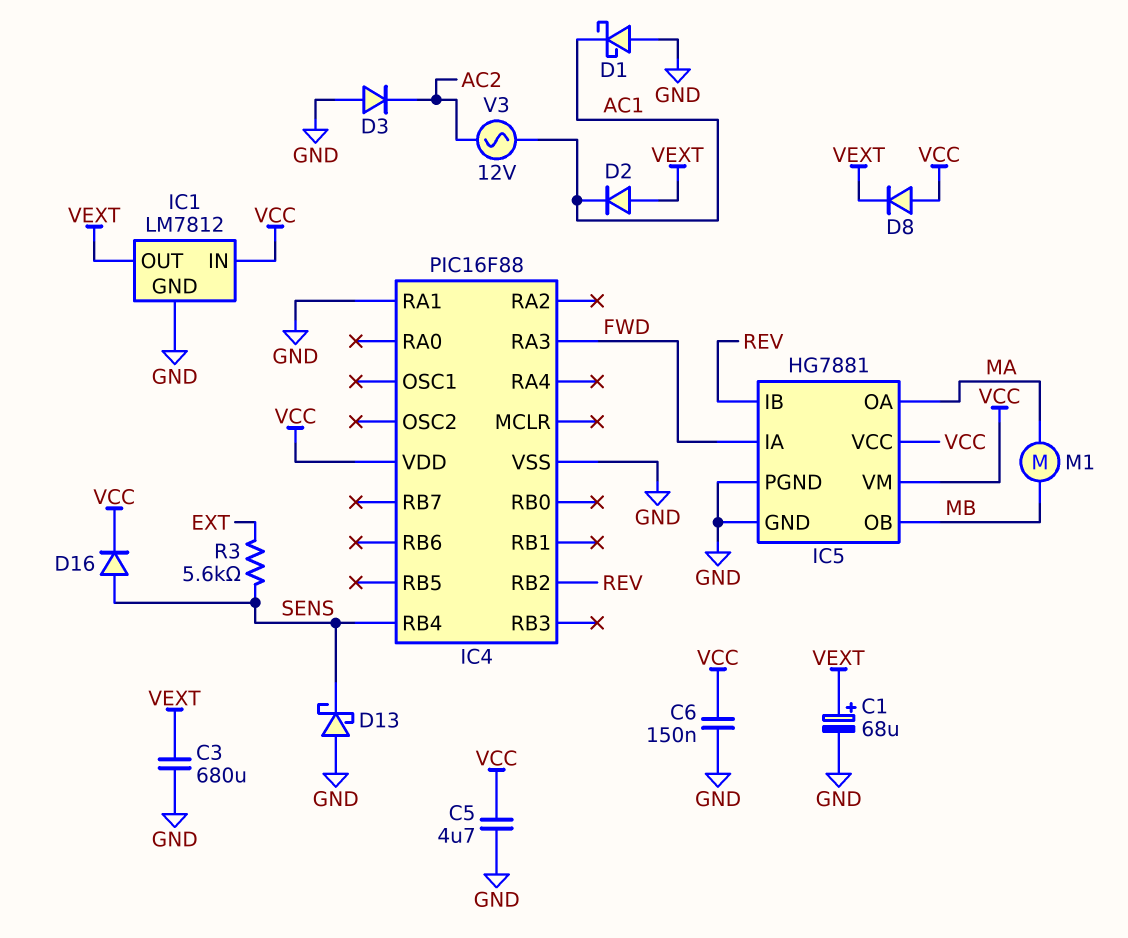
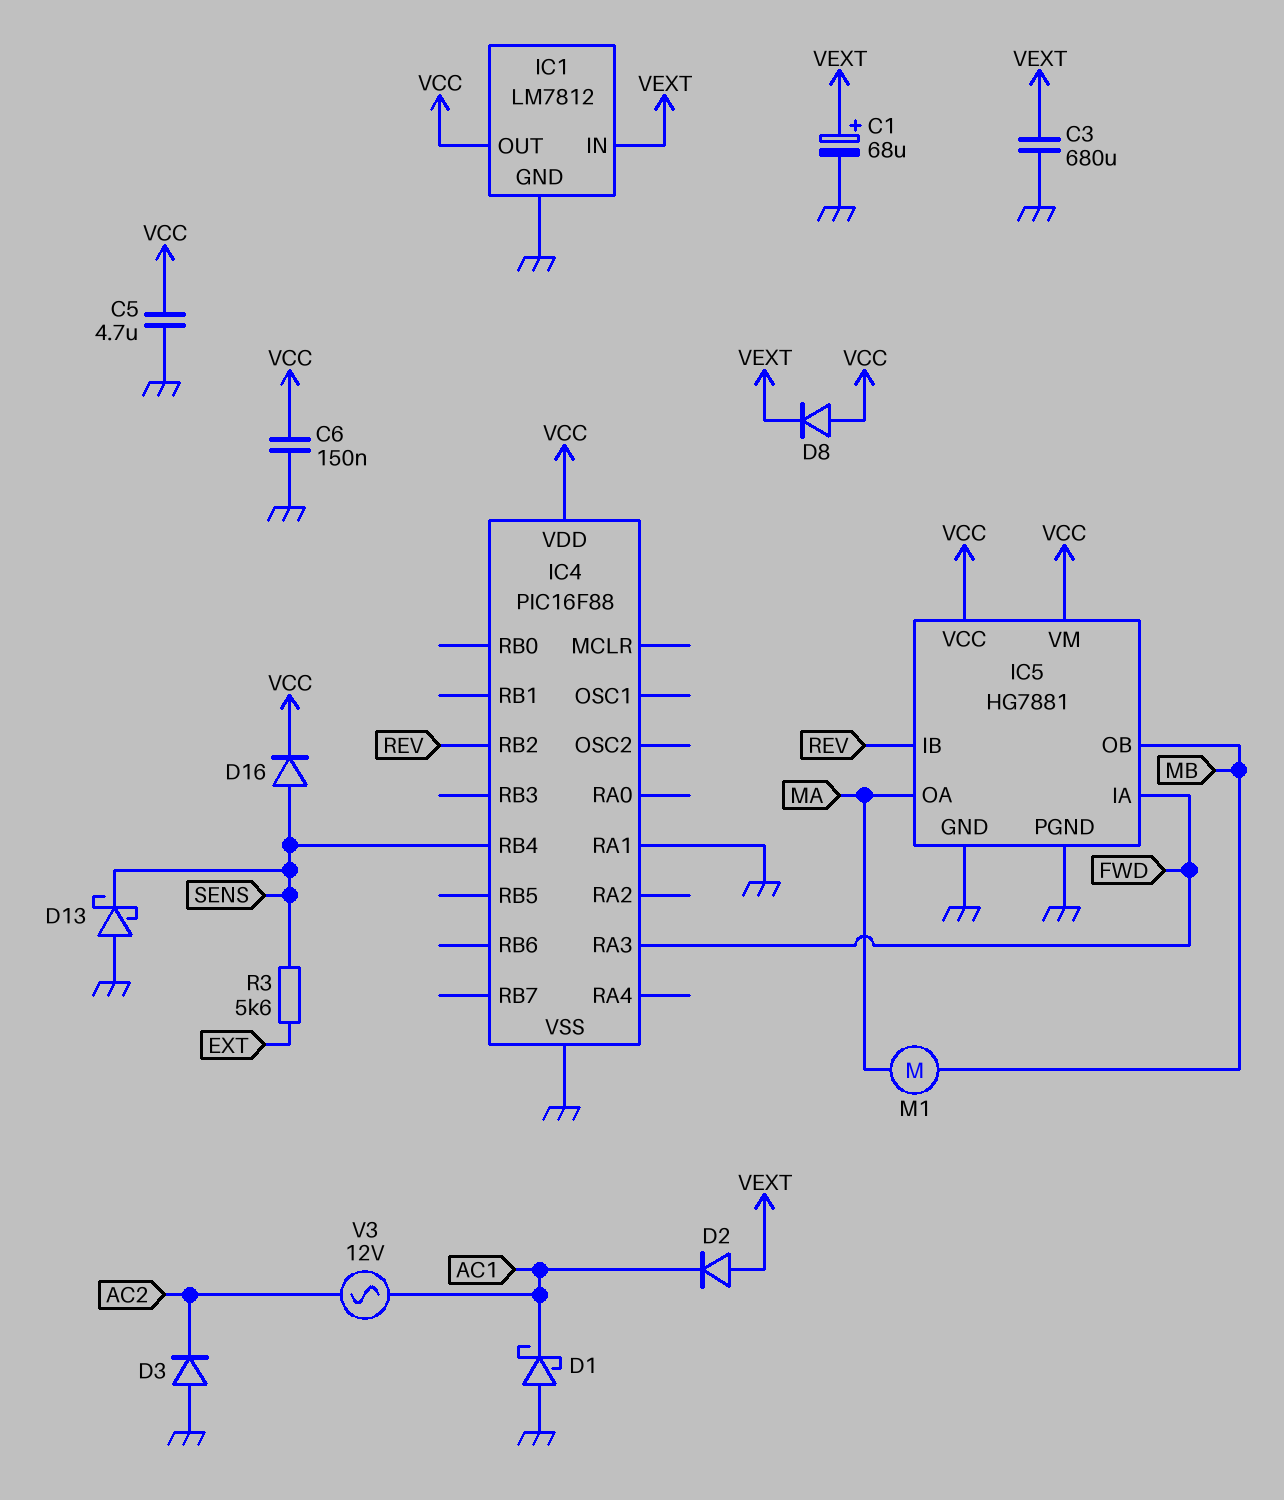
IC1 pin IN: VCC -> VEXT
IC1 pin OUT: VEXT -> VCC

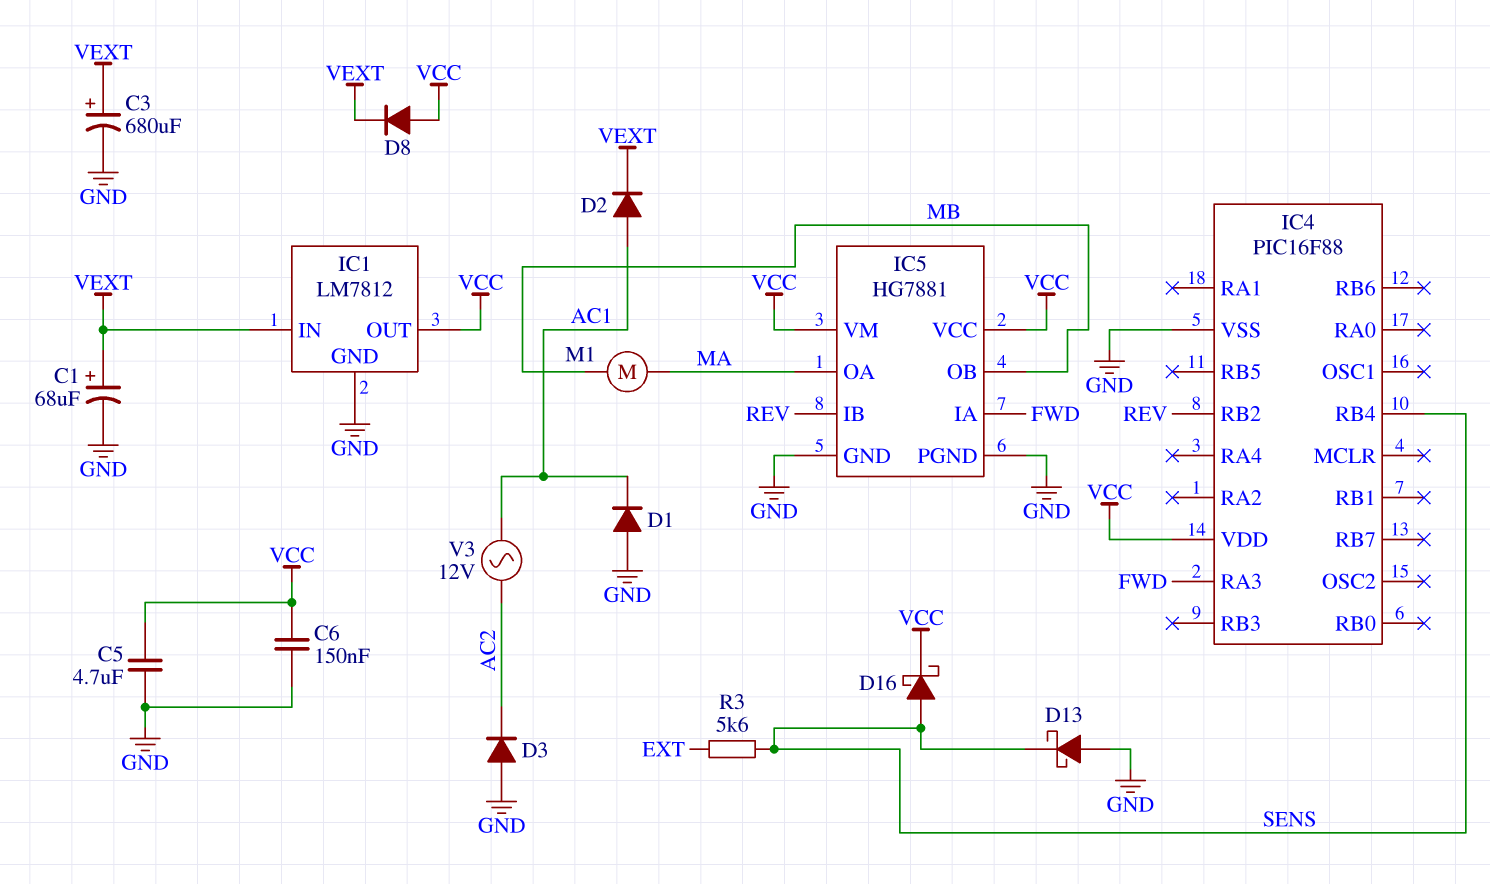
C3: 680uF (GND, VEXT) -> 680uF (plus VEXT, minus GND)
D1: schottky (A GND, K AC1) -> diode (A GND, K AC1)
D2: diode (A VEXT, K AC1) -> diode (A AC1, K VEXT)
D16: diode (A SENS, K VCC) -> schottky (A SENS, K VCC)
IC4 pin RA1: GND -> none

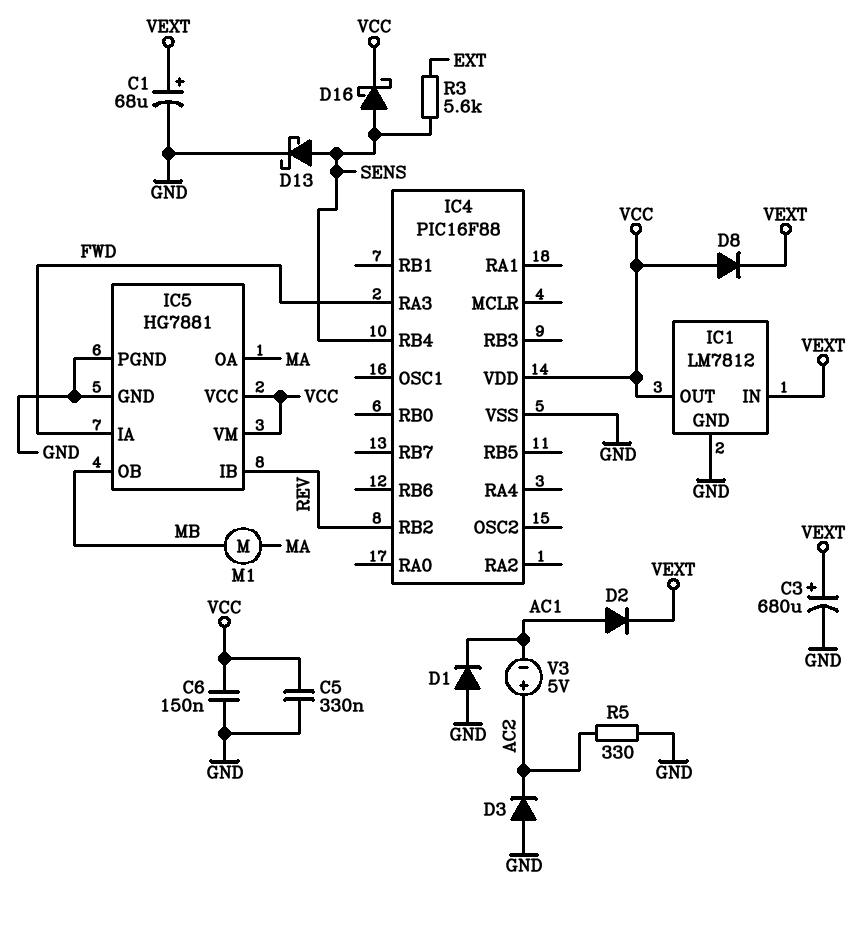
C5: 4.7uF (GND, VCC) -> 330nF (GND, VCC)
D13: schottky (A GND, K SENS) -> schottky (A SENS, K GND)
R5: none -> 330 (AC2, GND)
V3: AC 12V (AC1, AC2) -> 5V (plus AC2, minus AC1)

